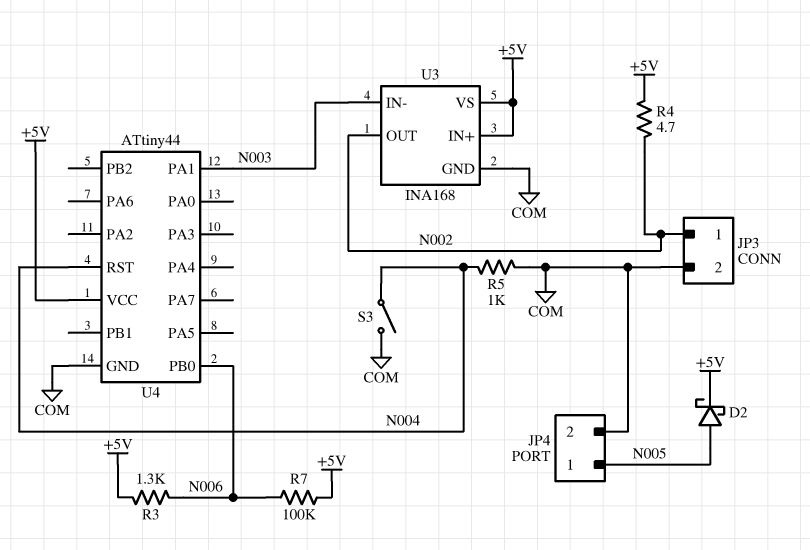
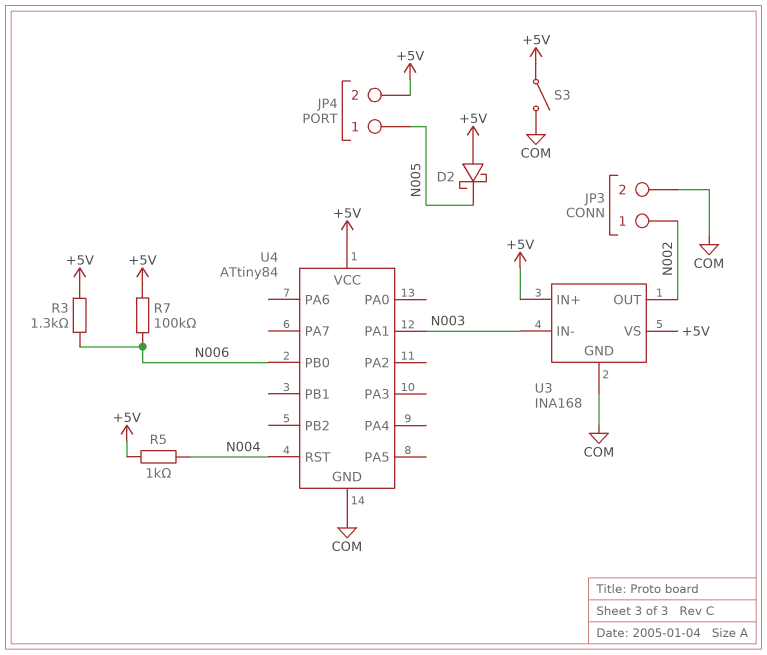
D2: schottky (A N005, K +5V) -> schottky (A +5V, K N005)
JP4 pin 2: COM -> +5V
R4: 4.7 (+5V, N002) -> none
R5: 1k (COM, N004) -> 1k (+5V, N004)
S3: switch (COM, N004) -> switch (+5V, COM)
U4: ATtiny44 -> ATtiny84

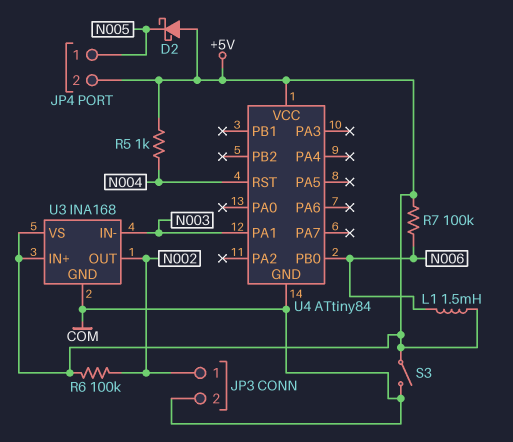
L1: none -> 1.5mH (+5V, N006)
R3: 1.3k (+5V, N006) -> none
R6: none -> 100k (+5V, N002)

